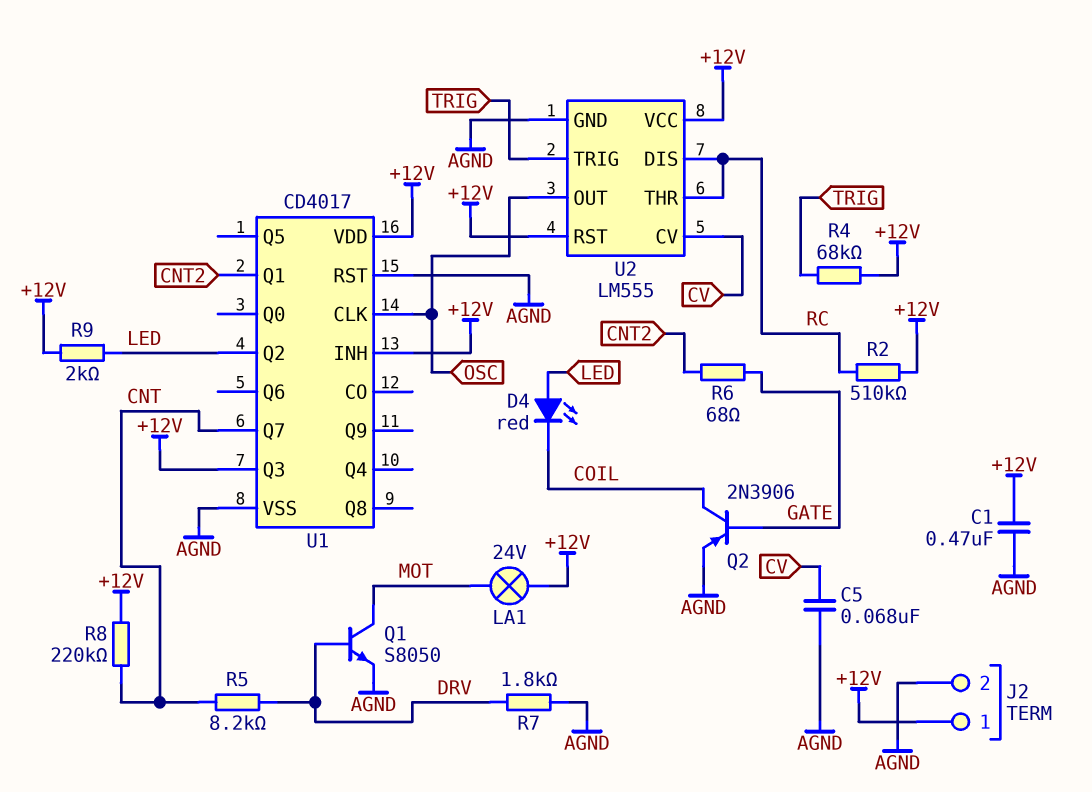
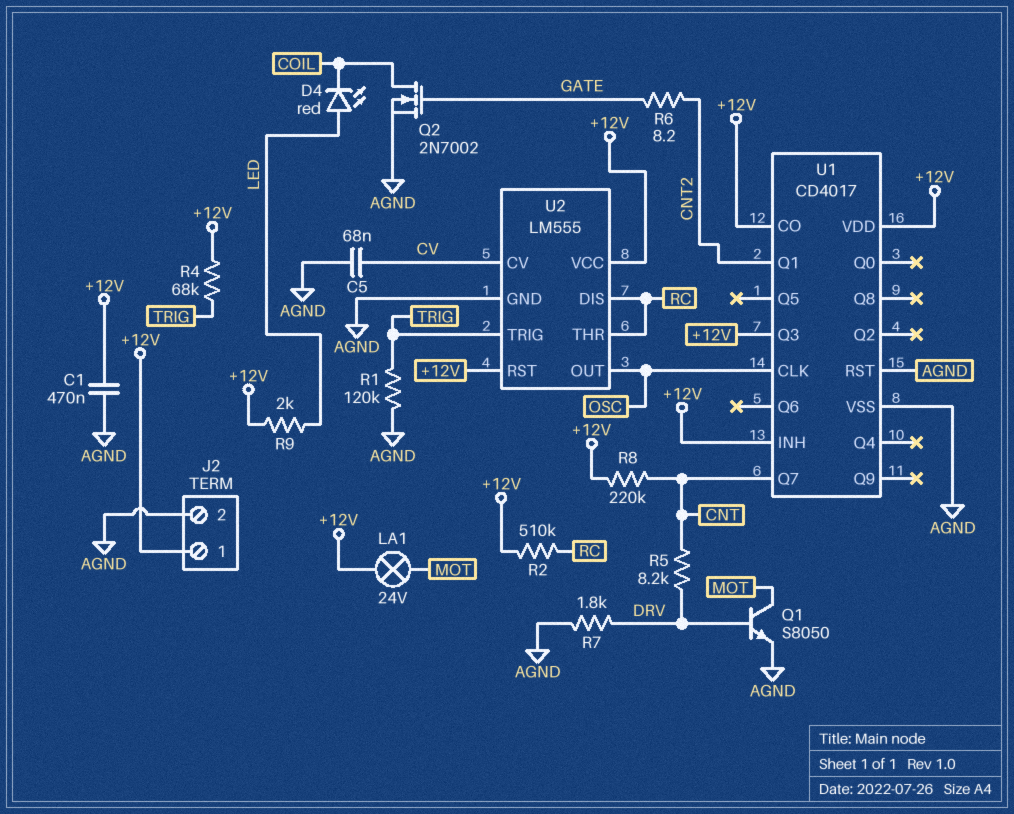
Q2: PNP 2N3906 (B GATE, C COIL, E AGND) -> NMOS 2N7002 (G GATE, D COIL, S AGND)
R1: none -> 120k (AGND, TRIG)
R6: 68 (CNT2, GATE) -> 8.2 (CNT2, GATE)
U1 pin CO: none -> +12V
U1 pin Q2: LED -> none

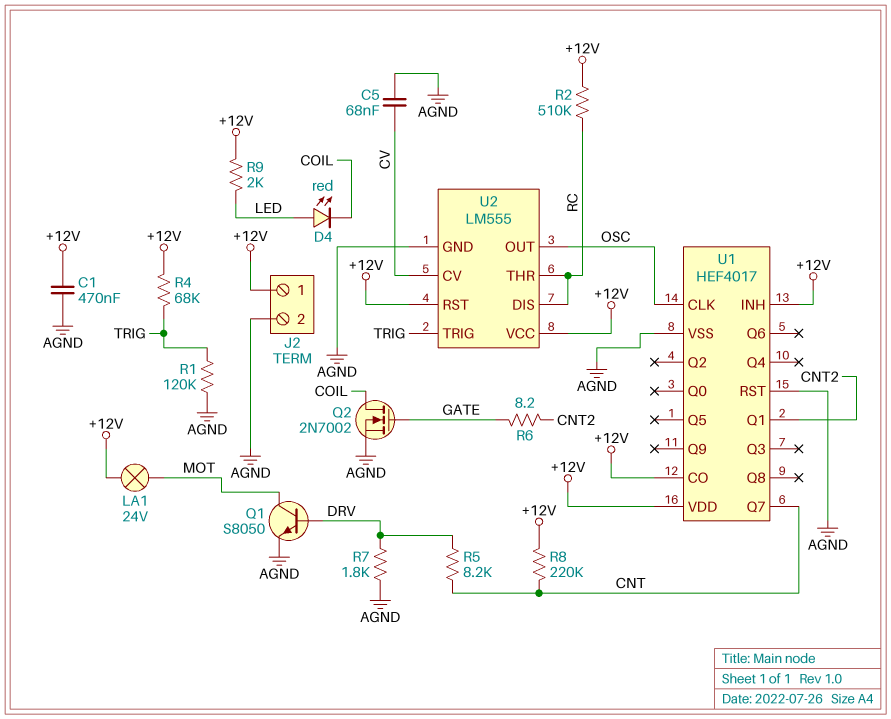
U1: CD4017 -> HEF4017
U1 pin Q3: +12V -> none

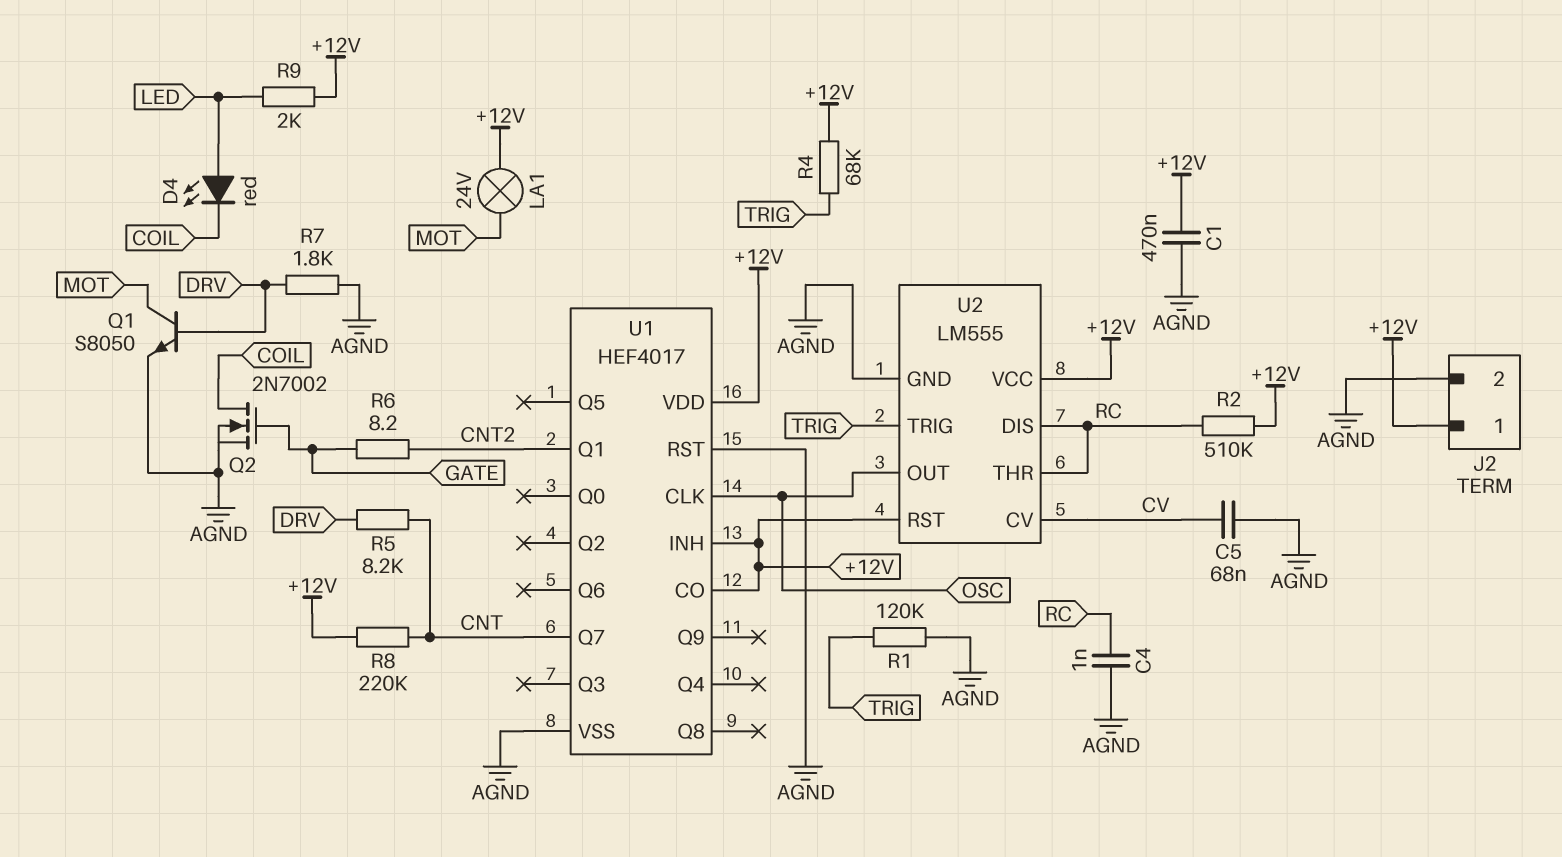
C4: none -> 1nF (AGND, RC)

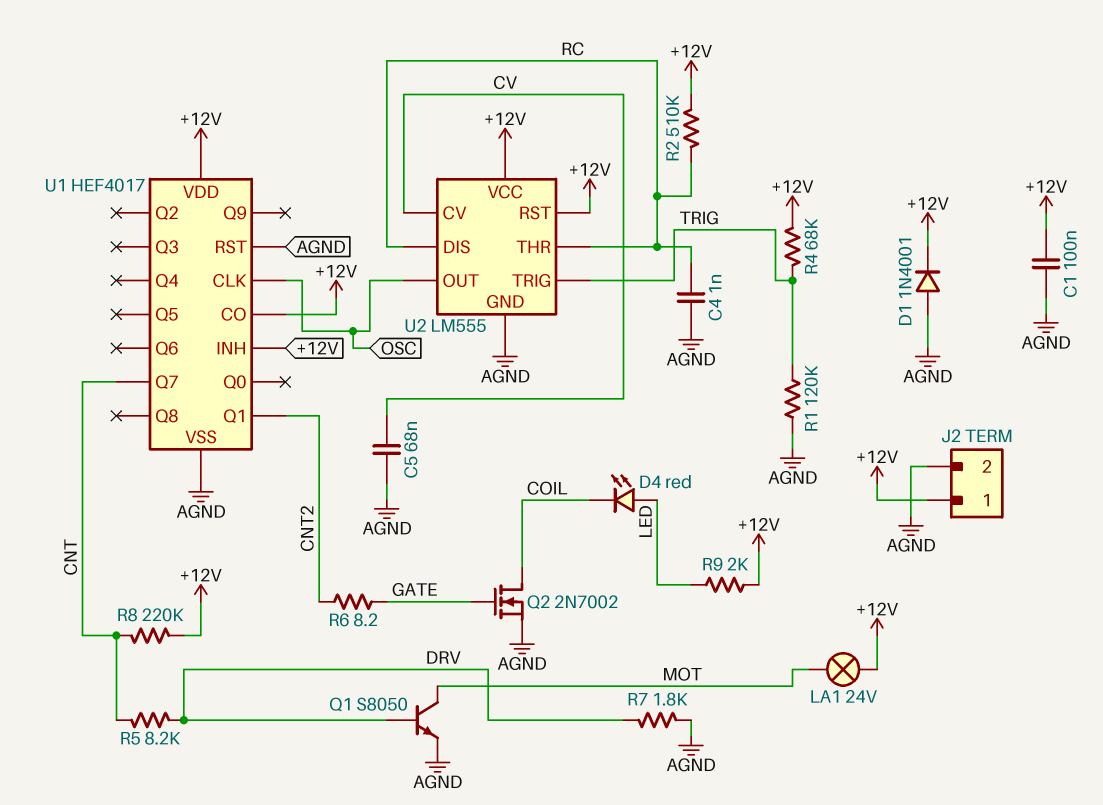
C1: 470nF (+12V, AGND) -> 100nF (+12V, AGND)
D1: none -> diode 1N4001 (A AGND, K +12V)

